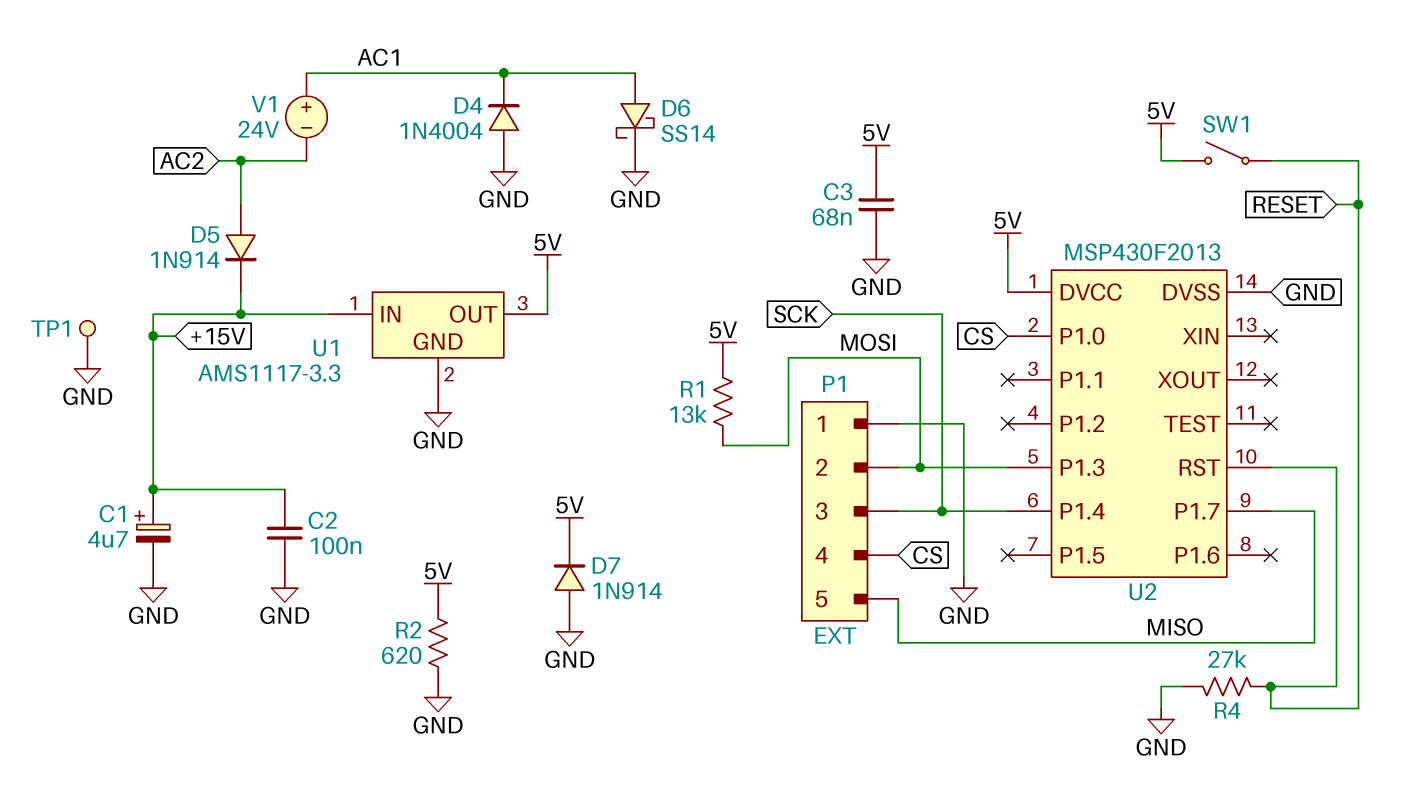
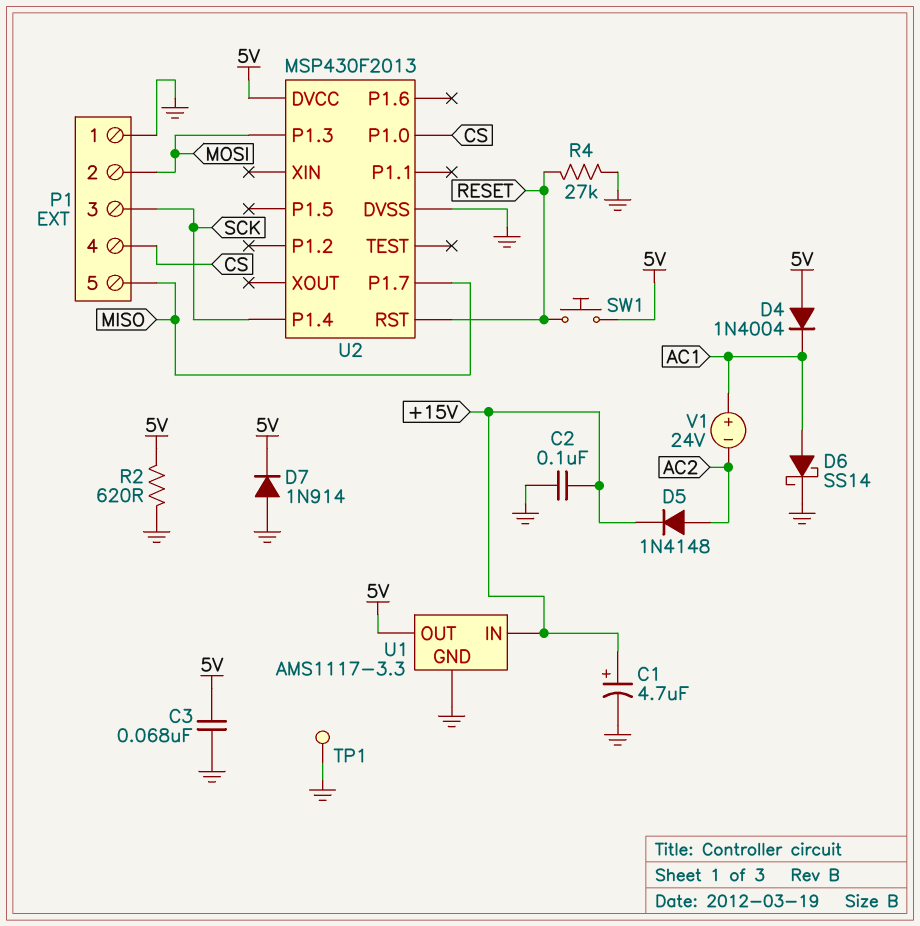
D4: diode 1N4004 (A GND, K AC1) -> diode 1N4004 (A 5V, K AC1)
D5: diode 1N914 (A AC2, K +15V) -> diode 1N4148 (A AC2, K +15V)
R1: 13k (5V, MOSI) -> none
SW1: switch (5V, RESET) -> button (5V, RESET)

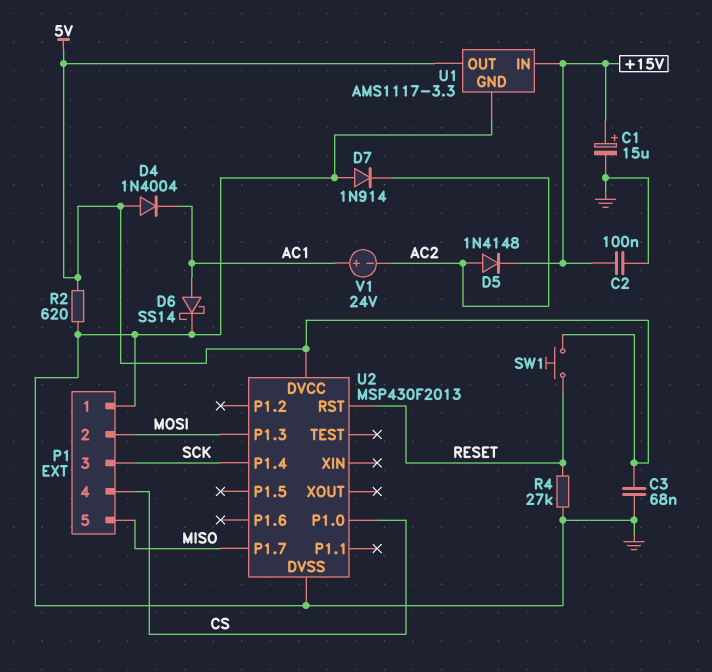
C1: 4.7uF (plus +15V, minus GND) -> 15uF (plus +15V, minus GND)
D7: diode 1N914 (A GND, K 5V) -> diode 1N914 (A GND, K AC2)
TP1: test point (GND) -> none

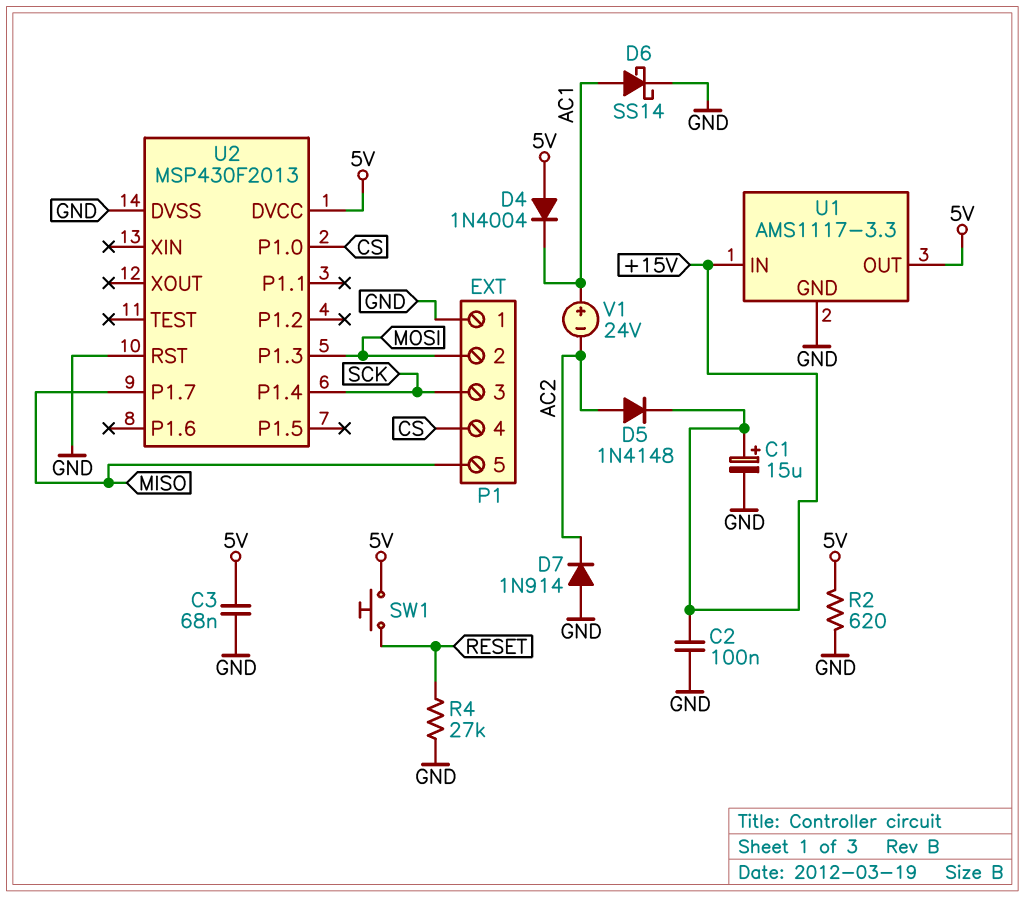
U2 pin RST: RESET -> GND

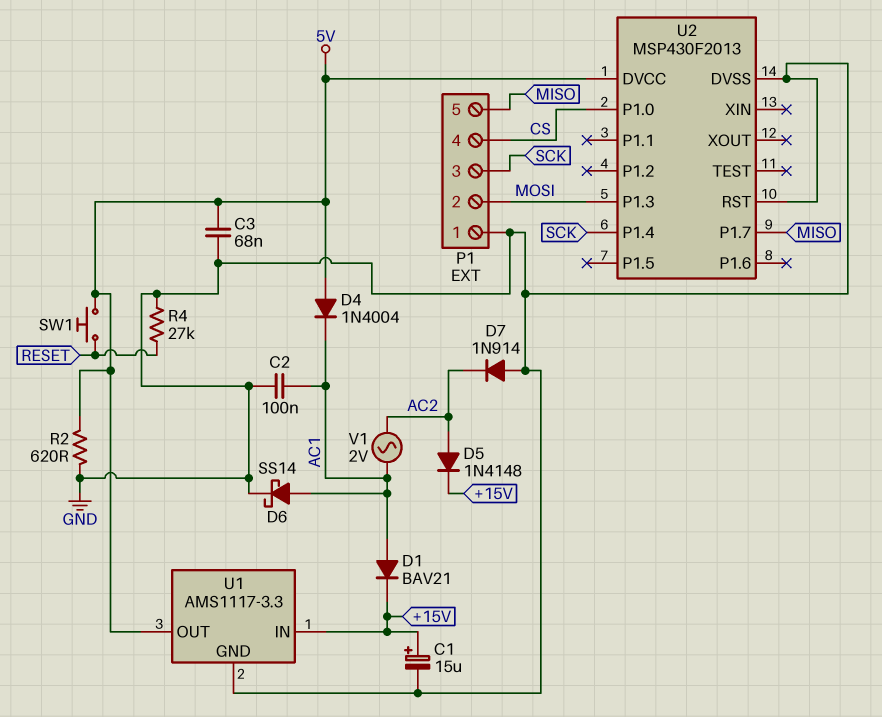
C2: 100nF (+15V, GND) -> 100nF (AC1, GND)
D1: none -> diode BAV21 (A AC1, K +15V)
V1: 24V (plus AC1, minus AC2) -> AC 2V (AC1, AC2)

